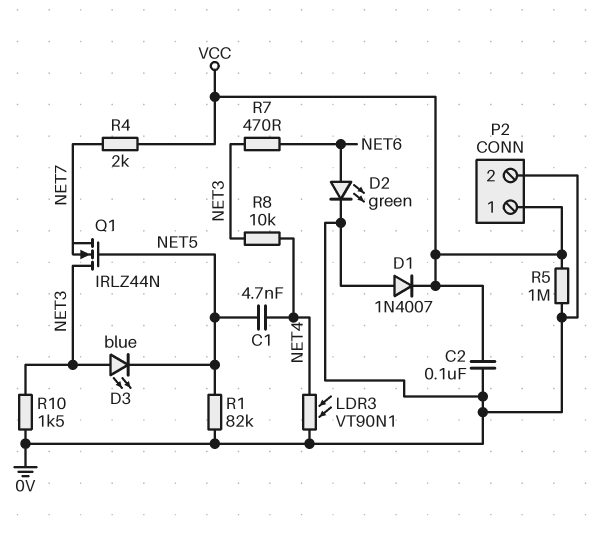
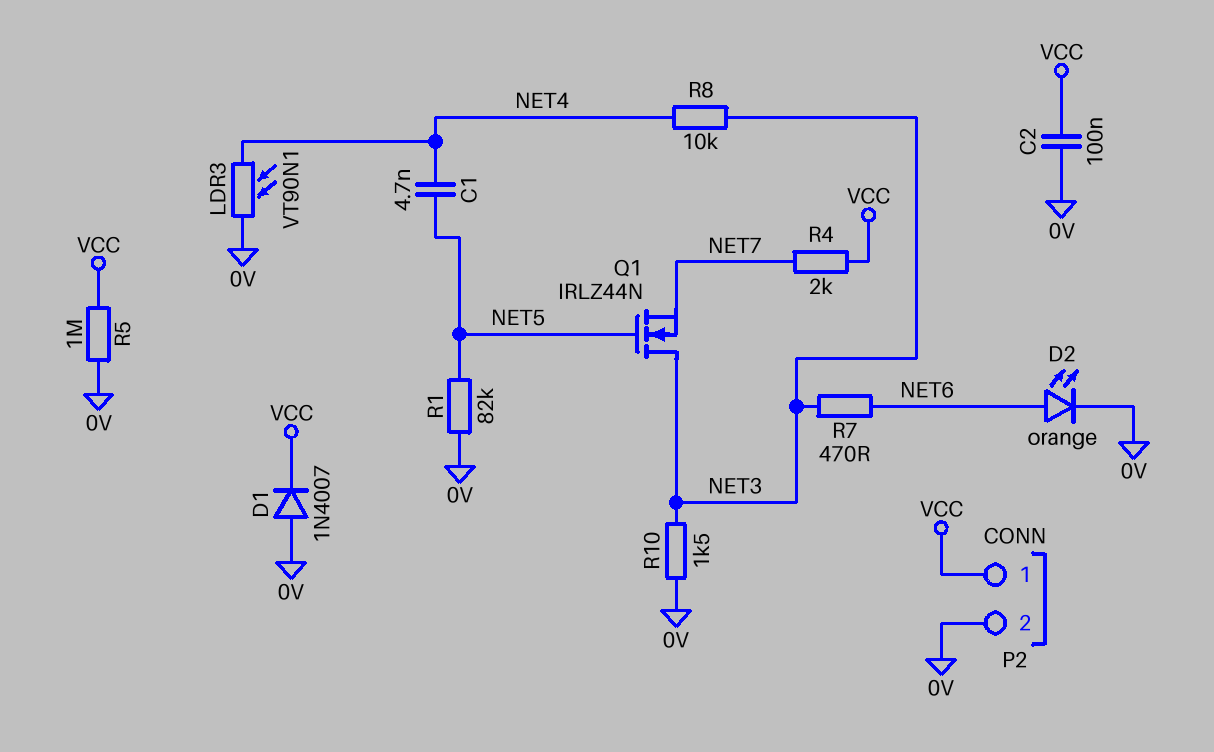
D2: LED green (A NET6, K 0V) -> LED orange (A NET6, K 0V)
D3: LED blue (A NET3, K NET5) -> none

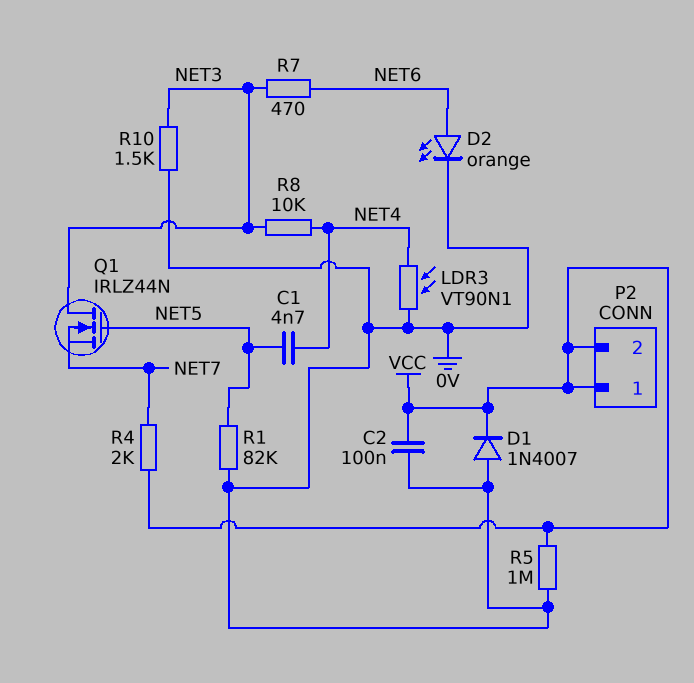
P2 pin 2: 0V -> VCC

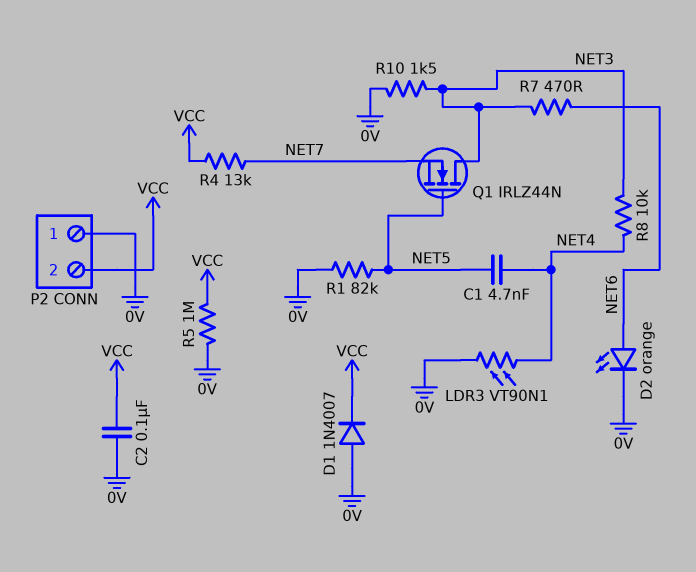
P2 pin 1: VCC -> 0V
R4: 2k (NET7, VCC) -> 13k (NET7, VCC)

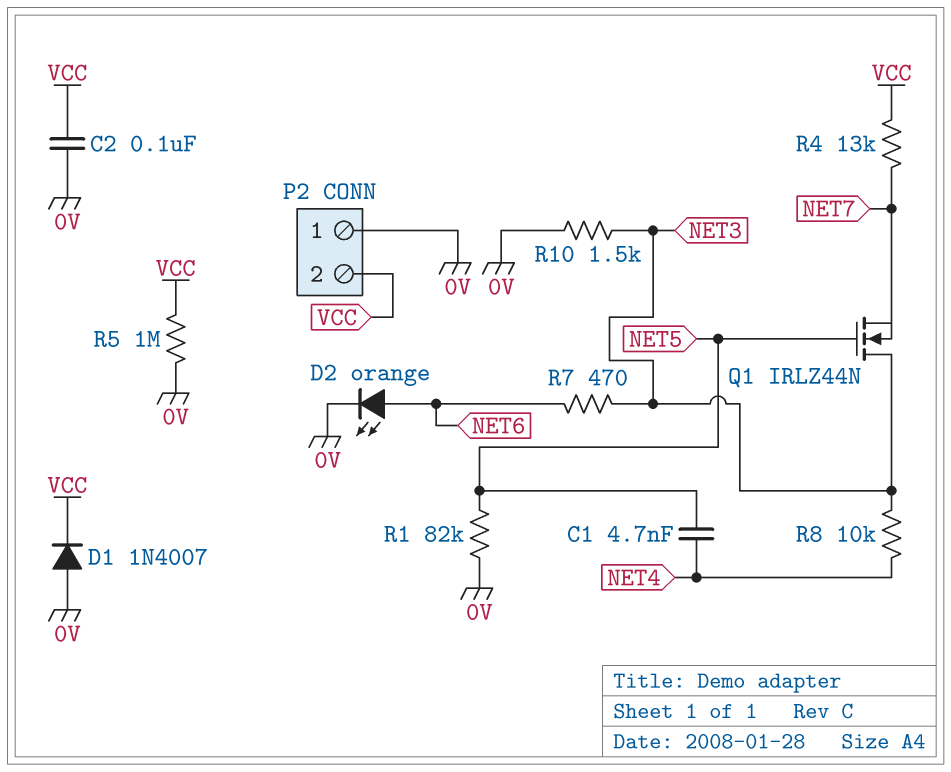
LDR3: VT90N1 (0V, NET4) -> none

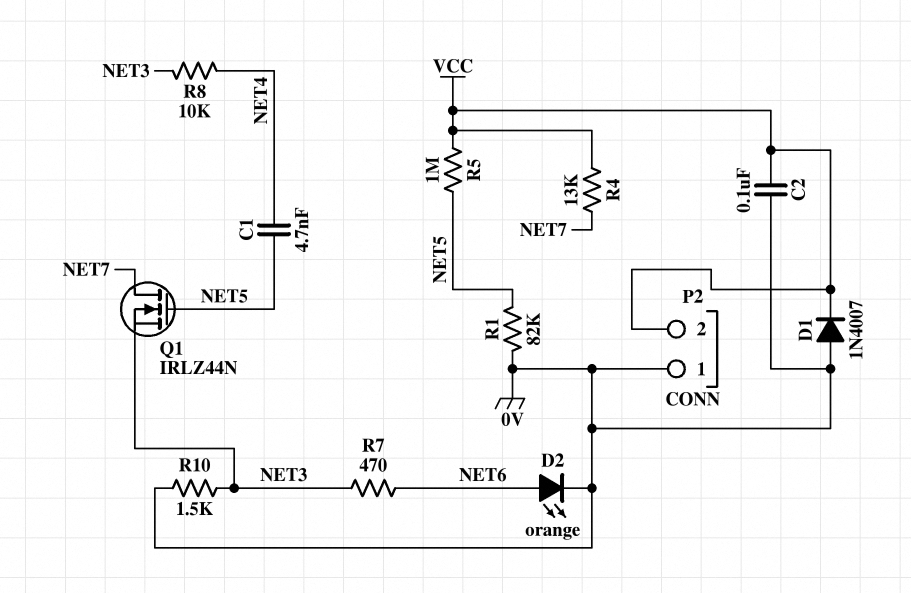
Q1: NMOS IRLZ44N (G NET5, D NET3, S NET7) -> NMOS IRLZ44N (G NET5, D NET7, S NET3)
R5: 1M (0V, VCC) -> 1M (NET5, VCC)

